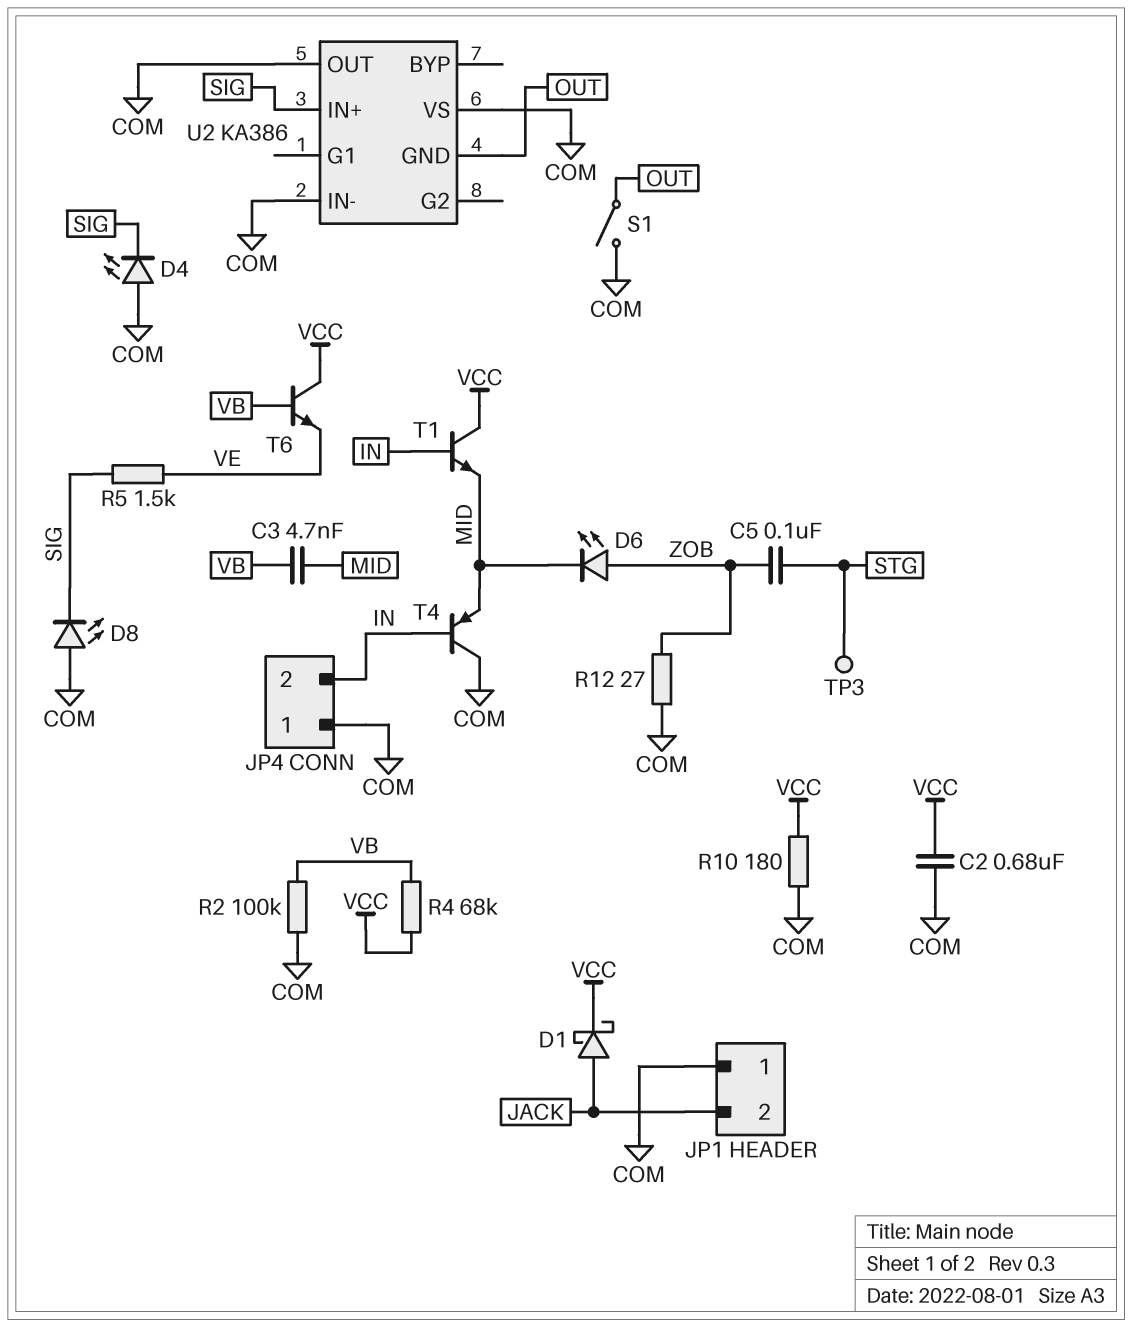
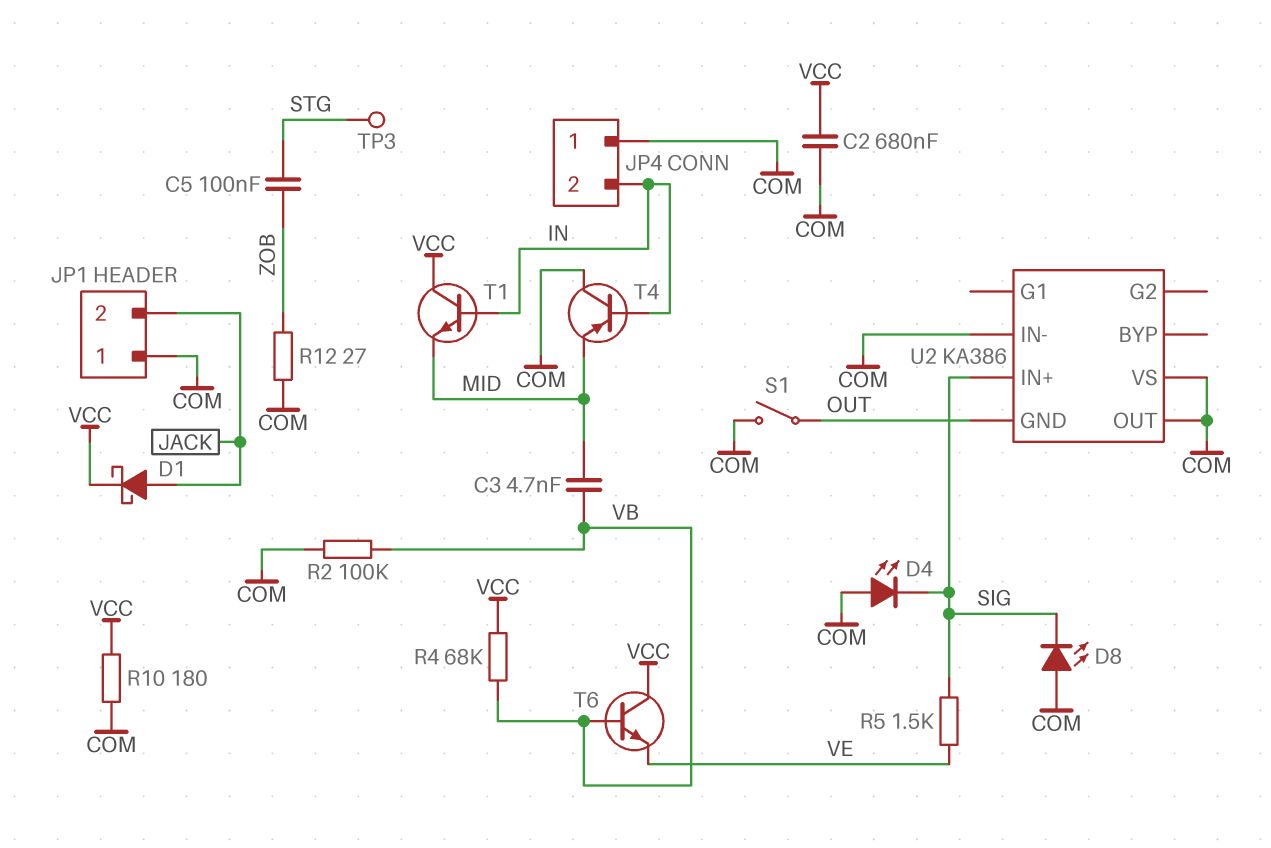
D6: LED (A ZOB, K MID) -> none

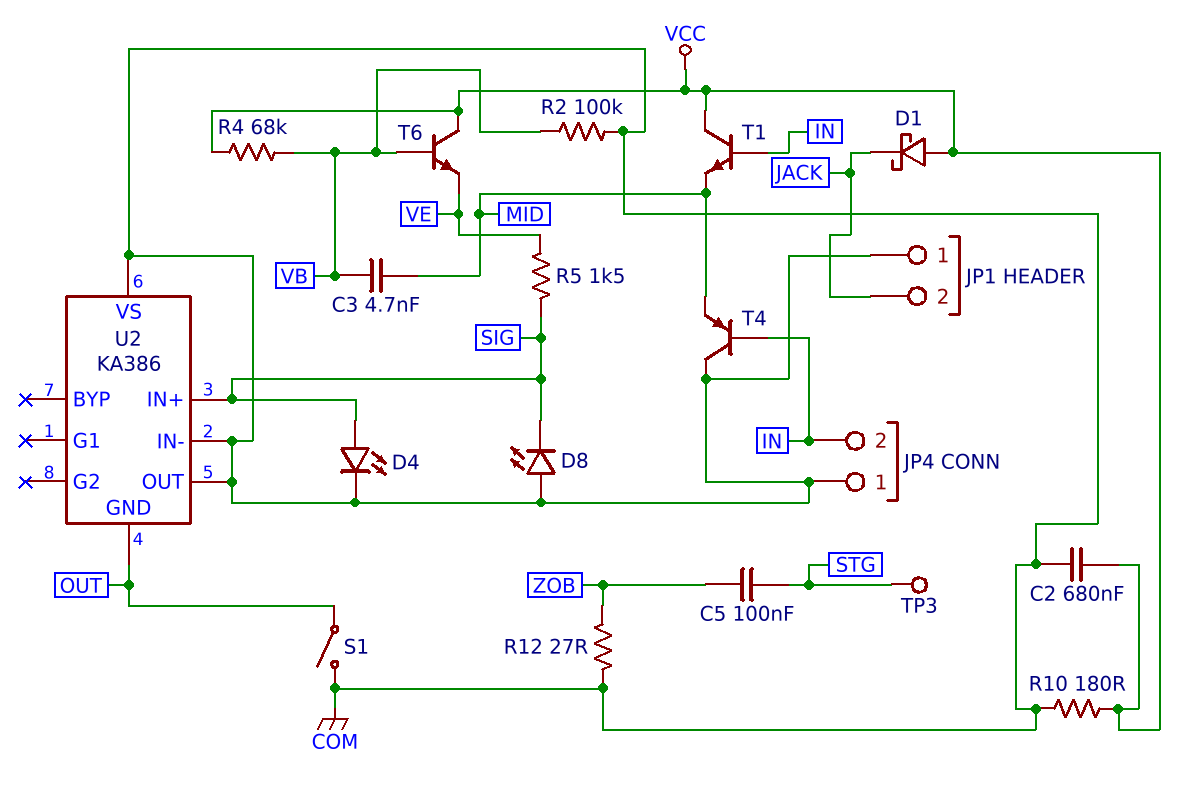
D1: schottky (A JACK, K VCC) -> schottky (A VCC, K JACK)
D4: LED (A COM, K SIG) -> LED (A SIG, K COM)

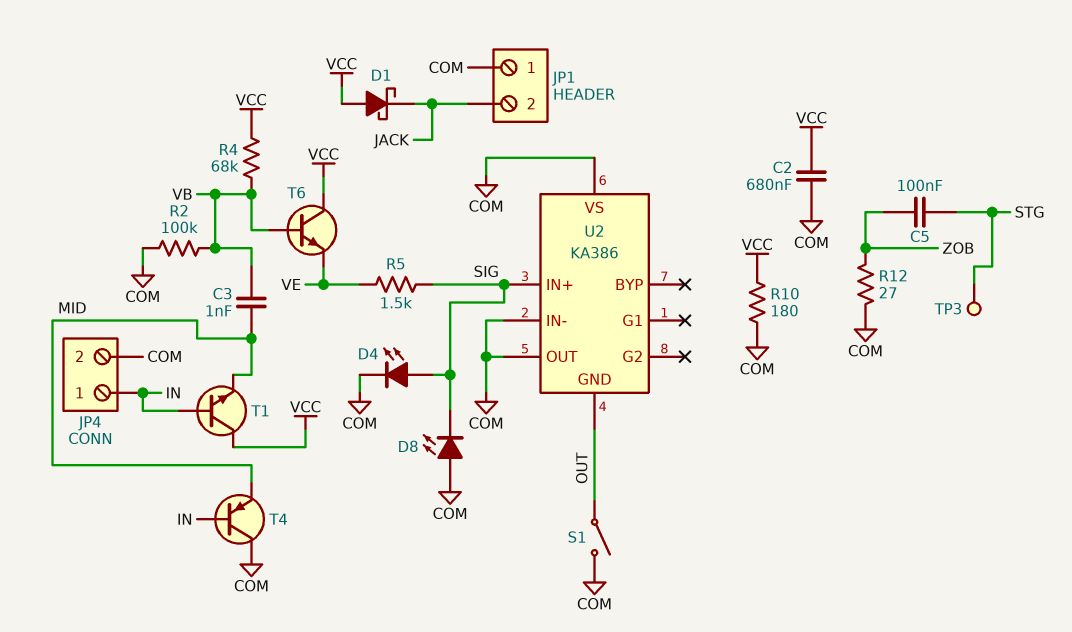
C3: 4.7nF (MID, VB) -> 1nF (MID, VB)
JP4 pin 1: COM -> IN
JP4 pin 2: IN -> COM

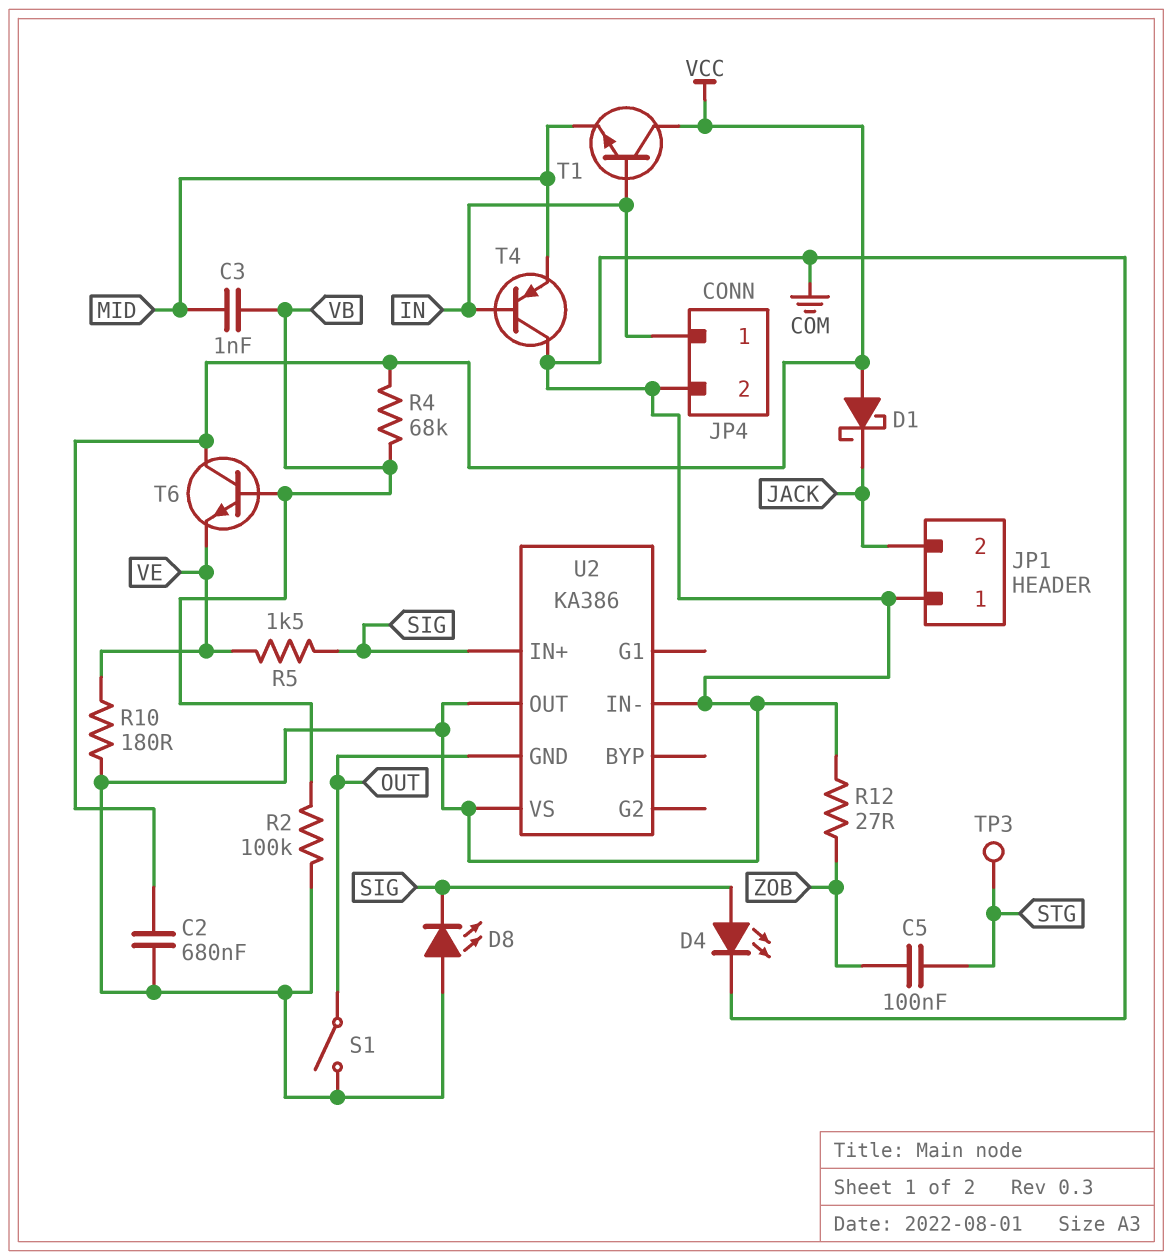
R10: 180 (COM, VCC) -> 180 (COM, VE)

